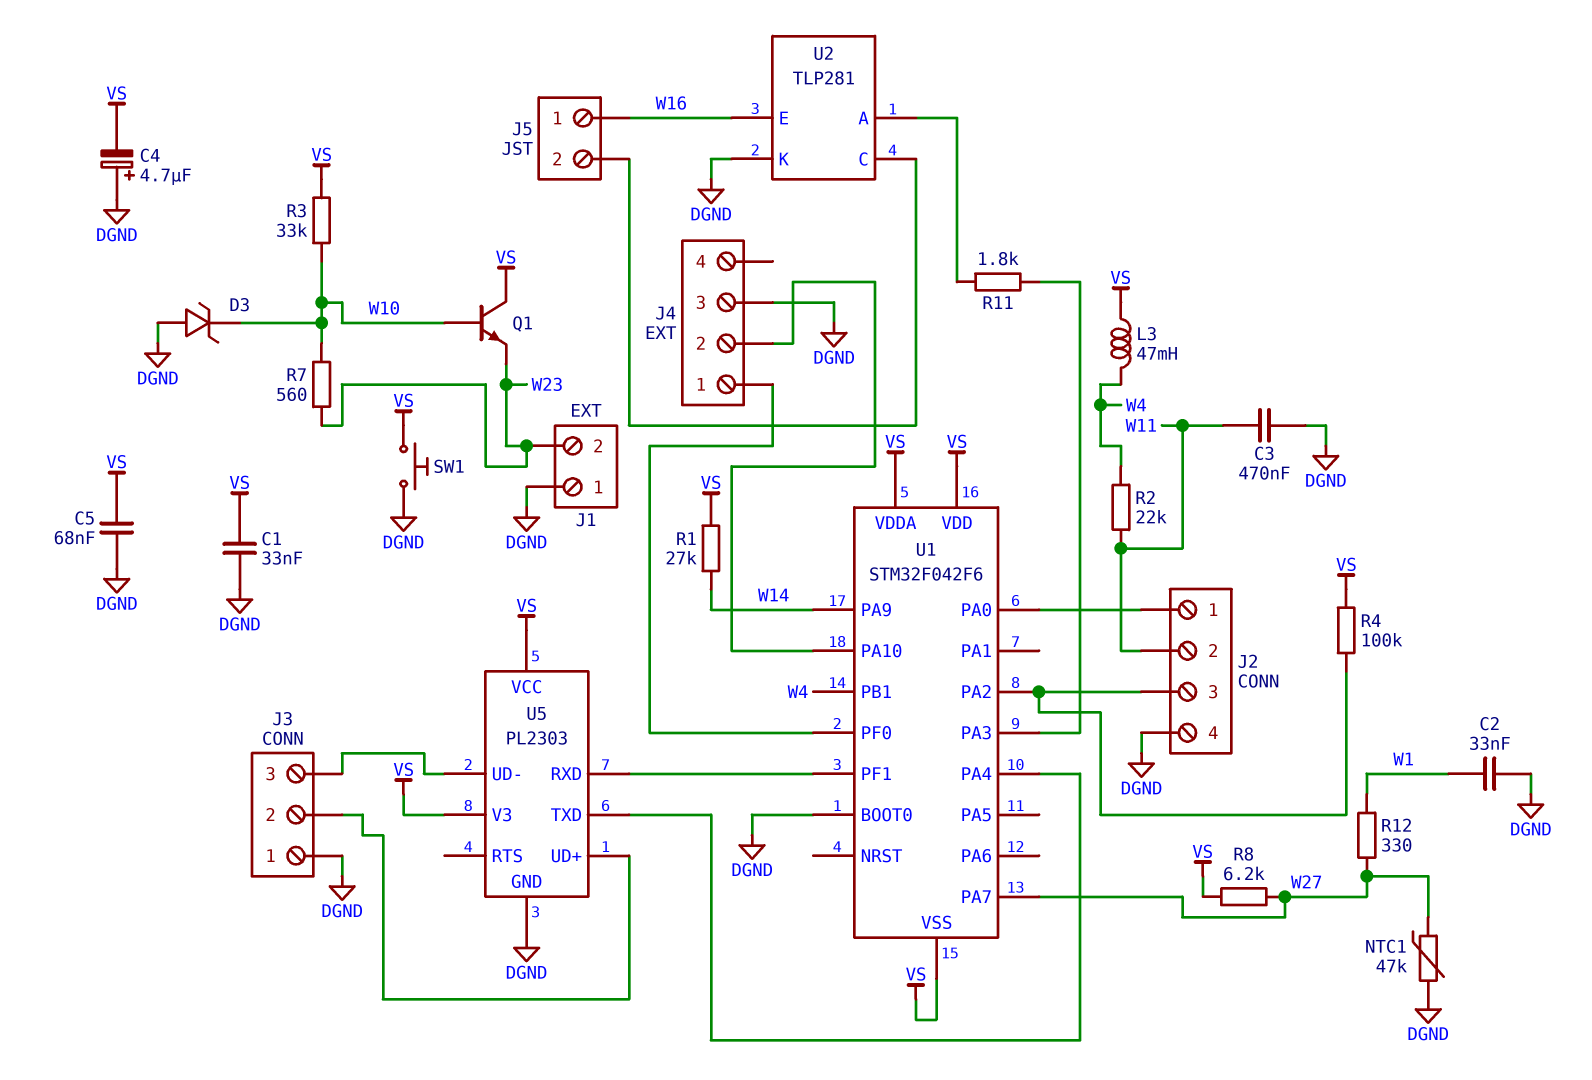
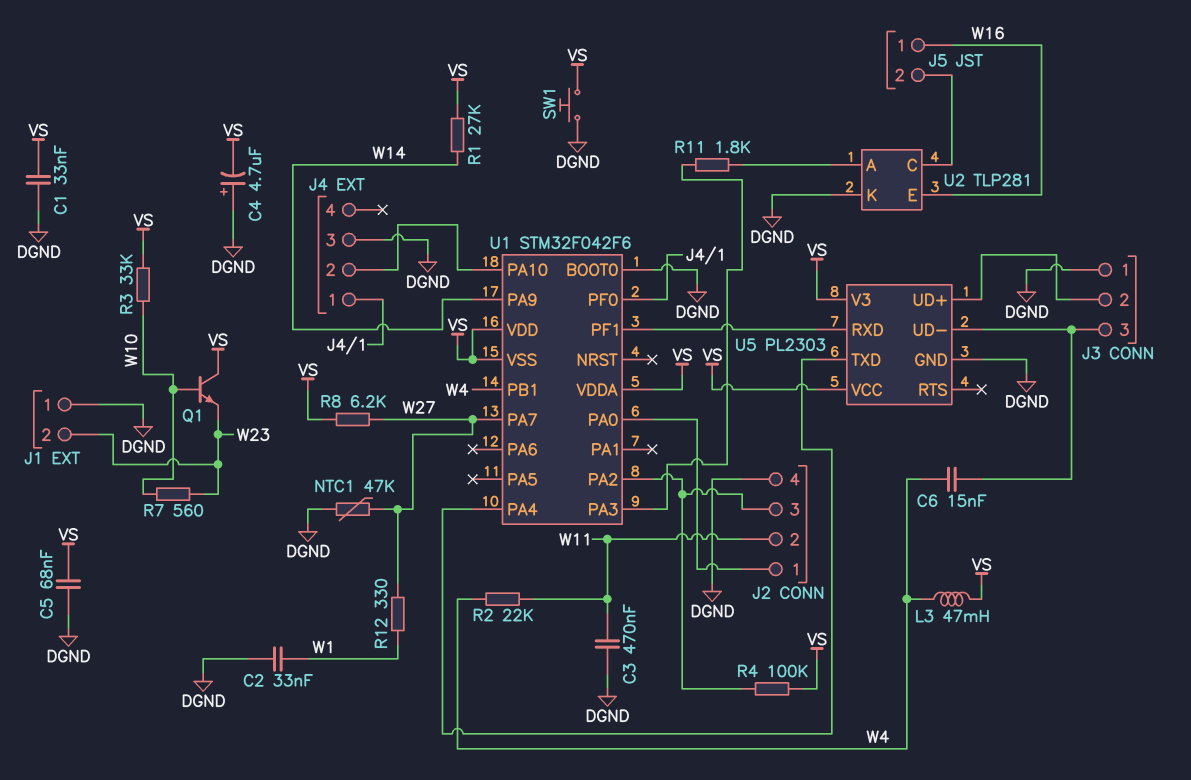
C6: none -> 15nF (J3/3, W4)
D3: zener (A DGND, K W10) -> none

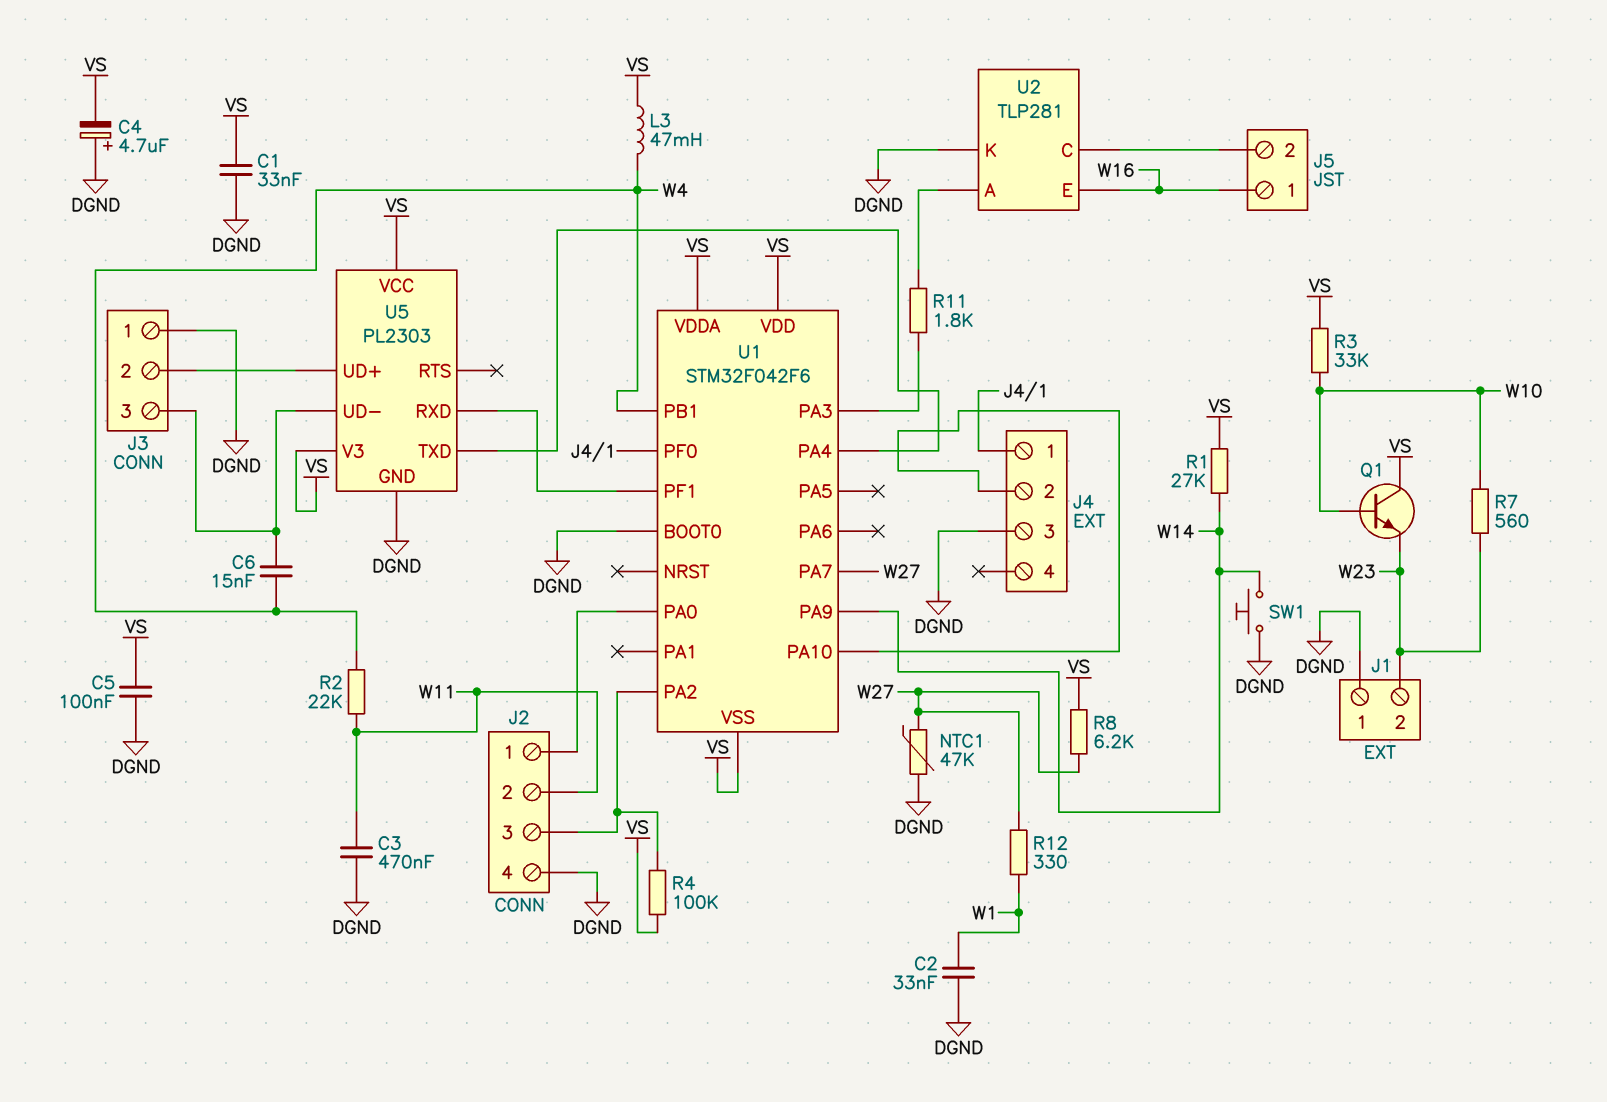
C5: 68nF (DGND, VS) -> 100nF (DGND, VS)
SW1: button (DGND, VS) -> button (DGND, W14)

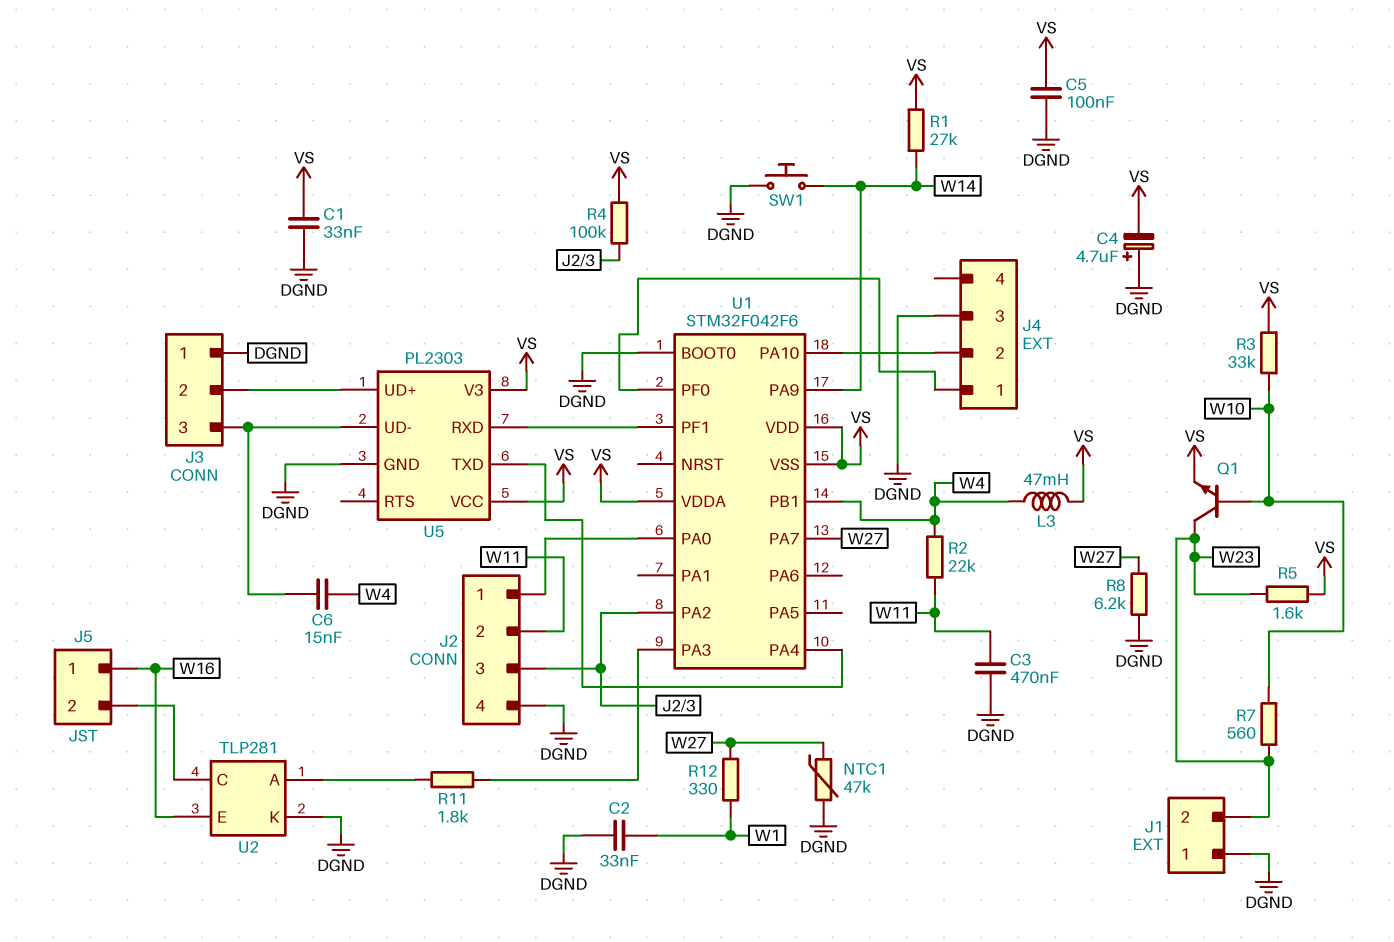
Q1: NPN (B W10, C VS, E W23) -> NPN (B W10, C W23, E VS)
R5: none -> 1.6k (VS, W23)
R8: 6.2k (VS, W27) -> 6.2k (DGND, W27)

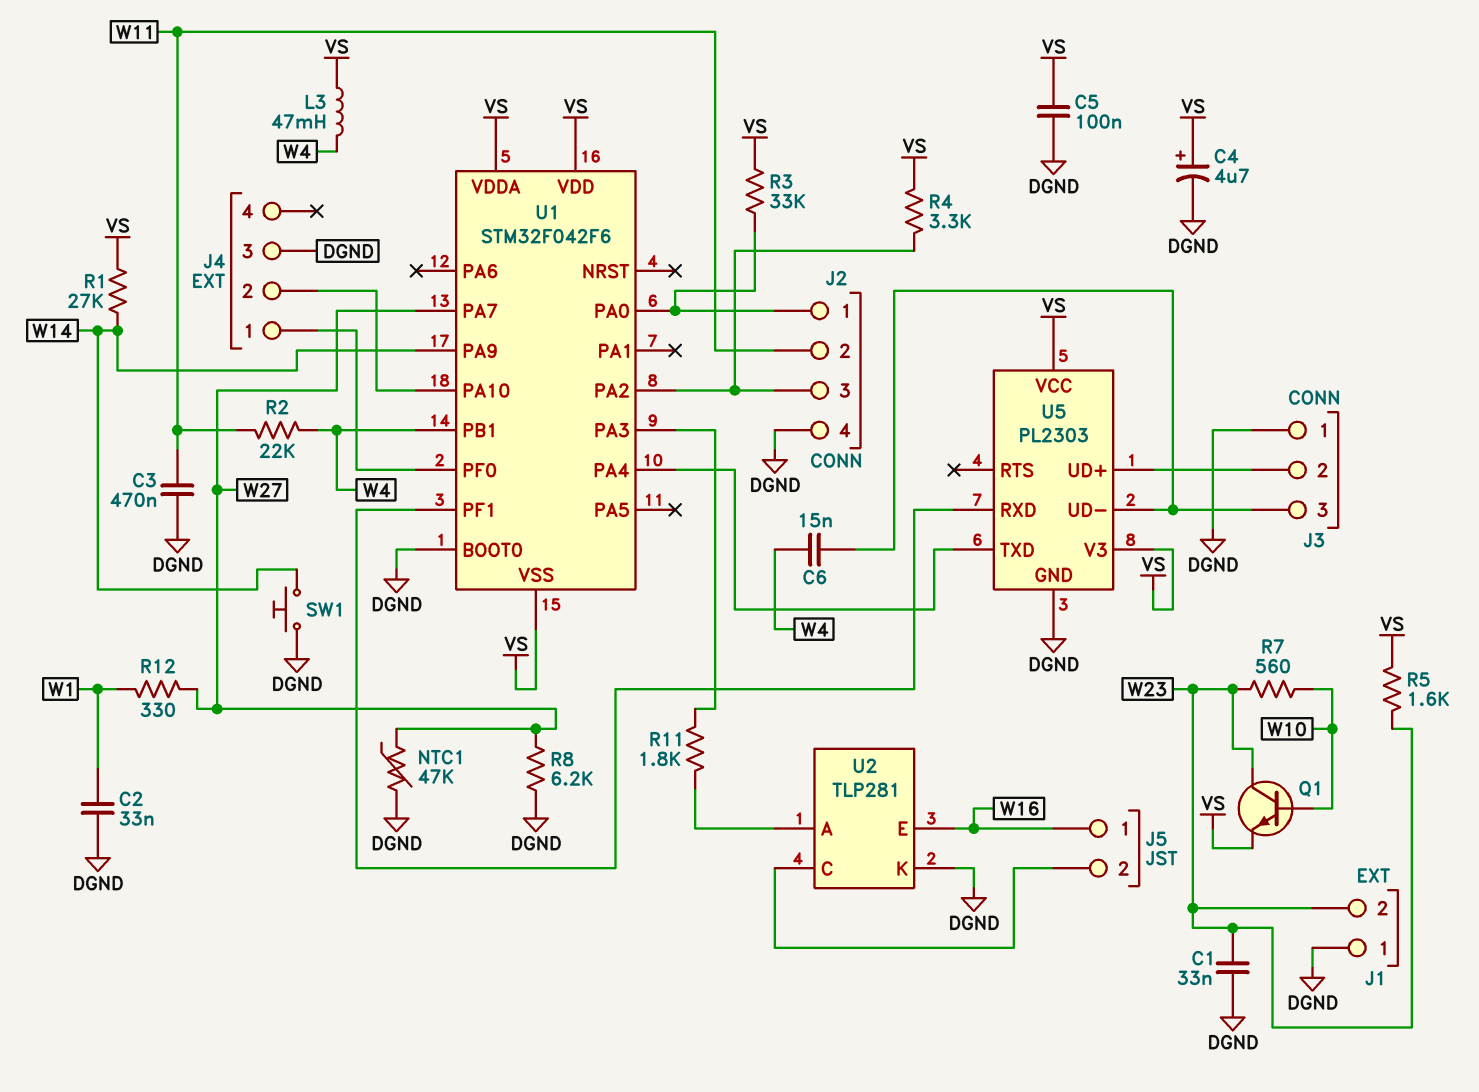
C1: 33nF (DGND, VS) -> 33nF (DGND, W23)
C4: 4.7uF (plus DGND, minus VS) -> 4.7uF (plus VS, minus DGND)
R3: 33k (VS, W10) -> 33k (J2/1, VS)
R4: 100k (J2/3, VS) -> 3.3k (J2/3, VS)

